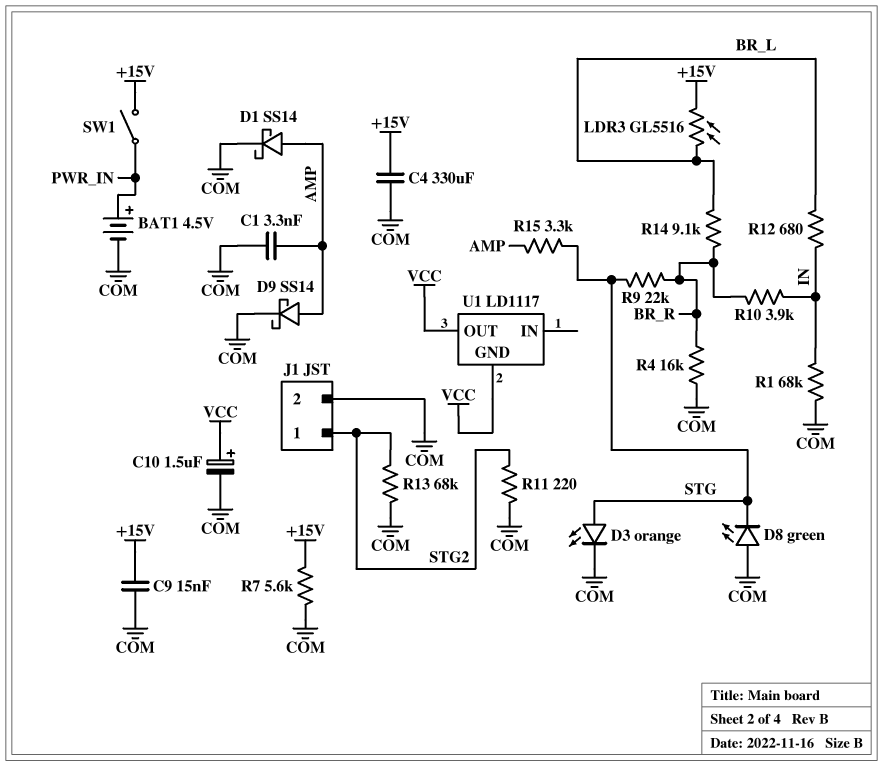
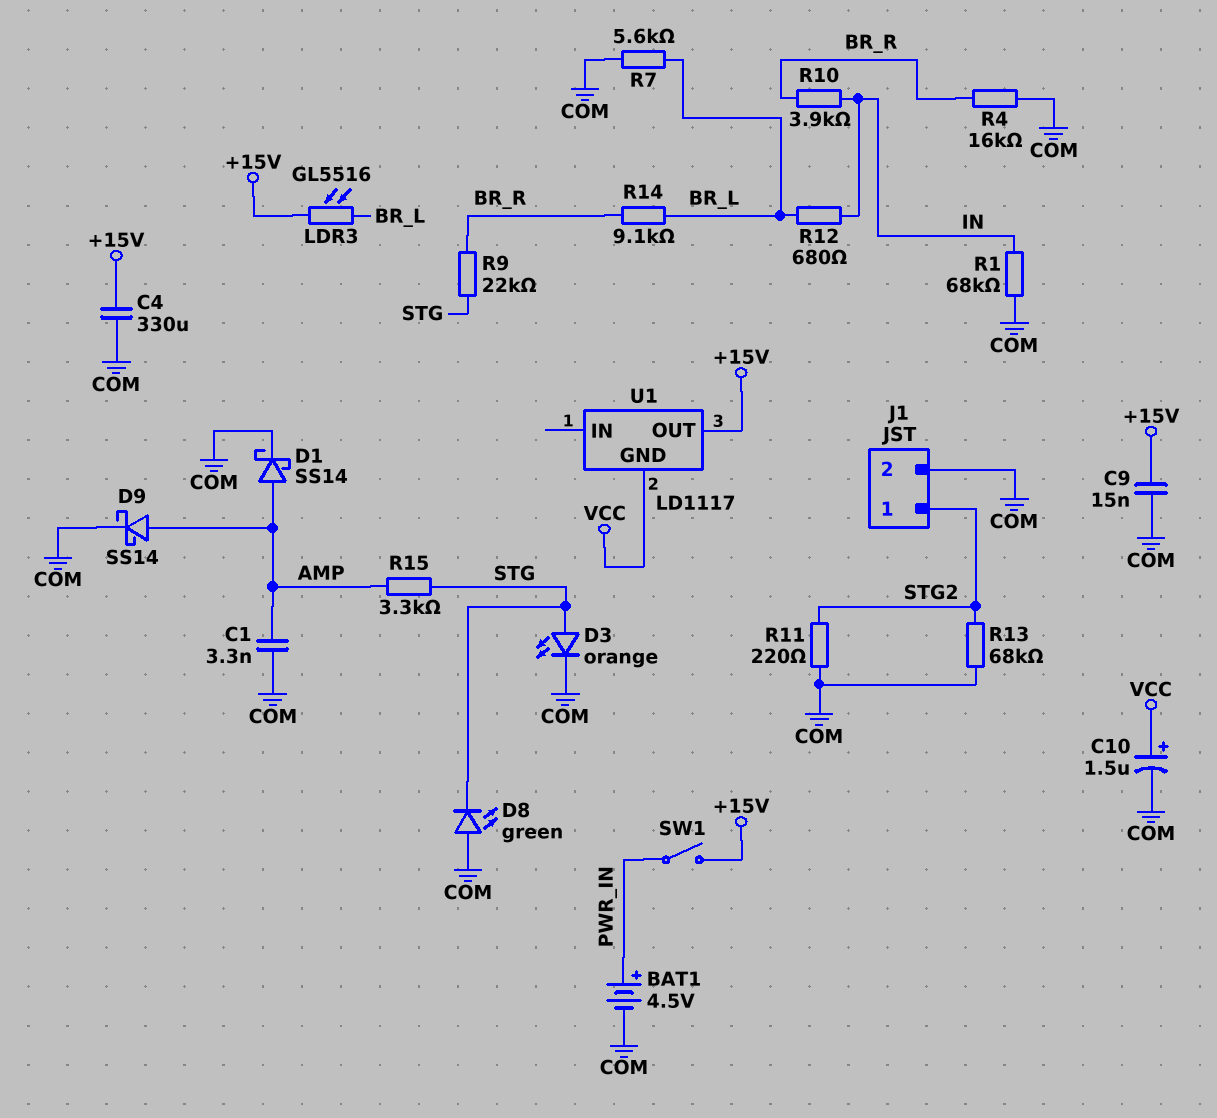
R7: 5.6k (+15V, COM) -> 5.6k (BR_L, COM)
U1 pin OUT: VCC -> +15V

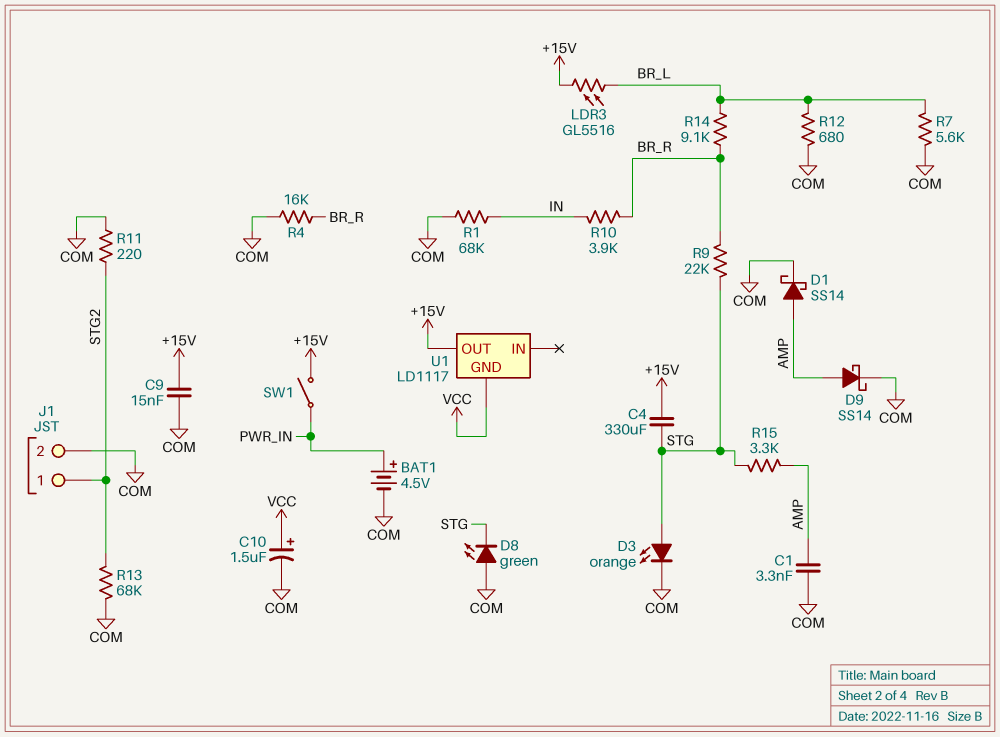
C4: 330uF (+15V, COM) -> 330uF (+15V, STG)
R12: 680 (BR_L, IN) -> 680 (BR_L, COM)

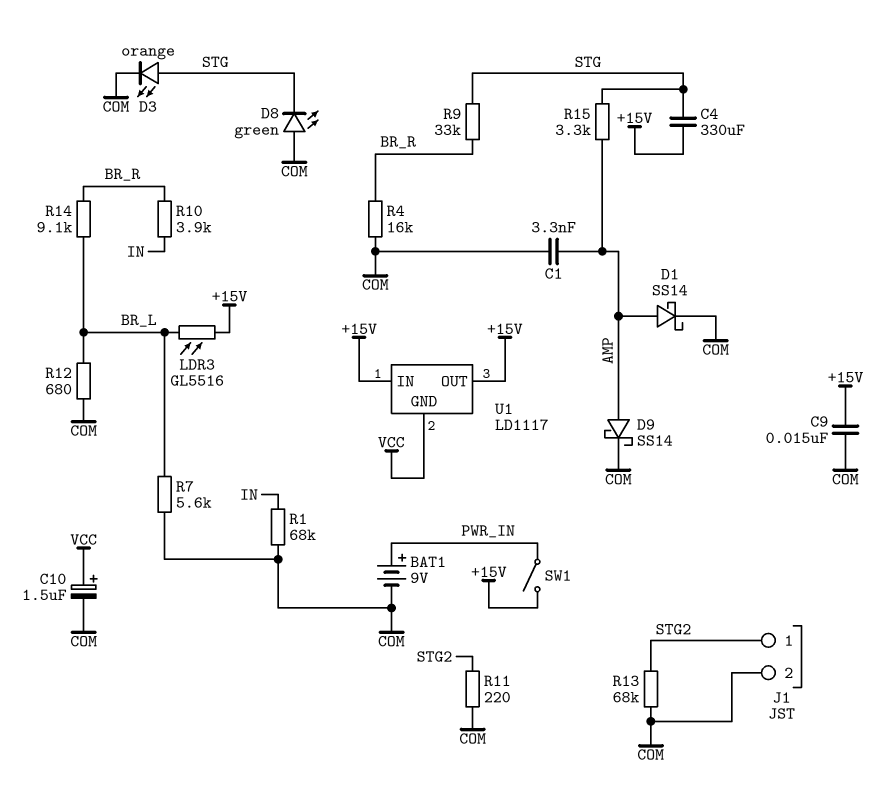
BAT1: 4.5V (plus PWR_IN, minus COM) -> 9V (plus PWR_IN, minus COM)
R9: 22k (BR_R, STG) -> 33k (BR_R, STG)
U1 pin IN: none -> +15V

